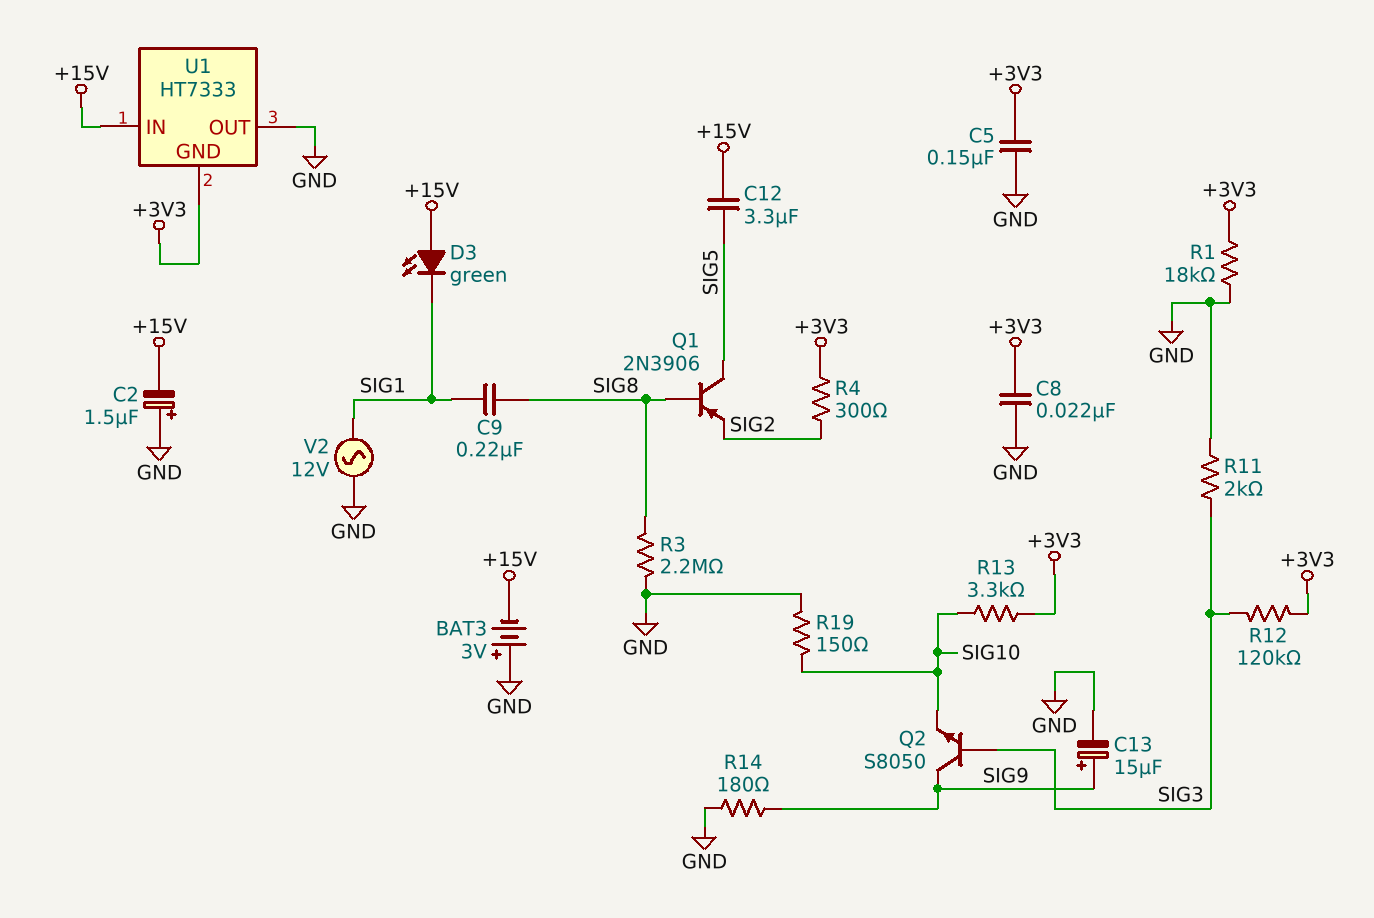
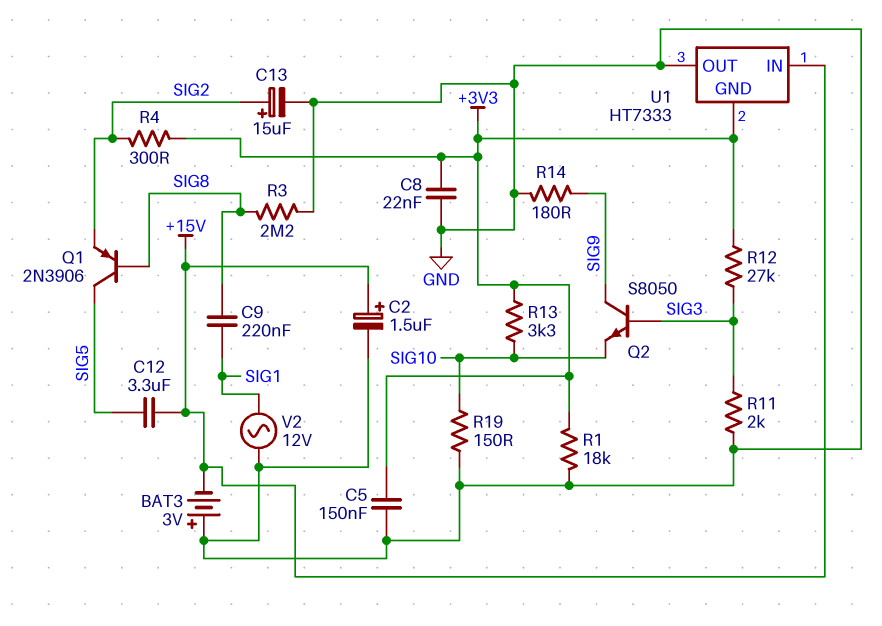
C2: 1.5uF (plus GND, minus +15V) -> 1.5uF (plus +15V, minus GND)
C13: 15uF (plus SIG9, minus GND) -> 15uF (plus SIG2, minus GND)
D3: LED green (A +15V, K SIG1) -> none
R12: 120k (+3V3, SIG3) -> 27k (+3V3, SIG3)

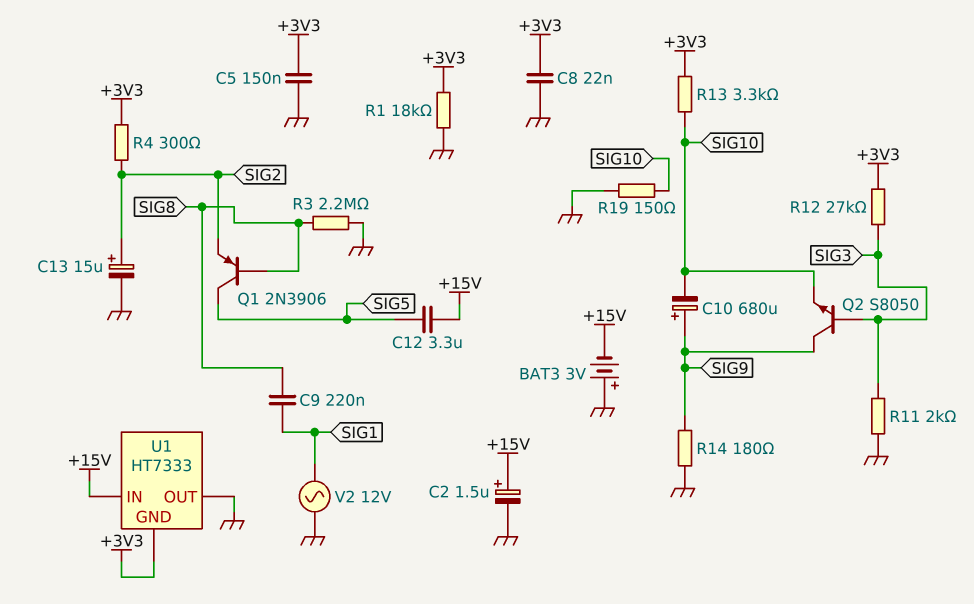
C10: none -> 680uF (plus SIG9, minus SIG10)

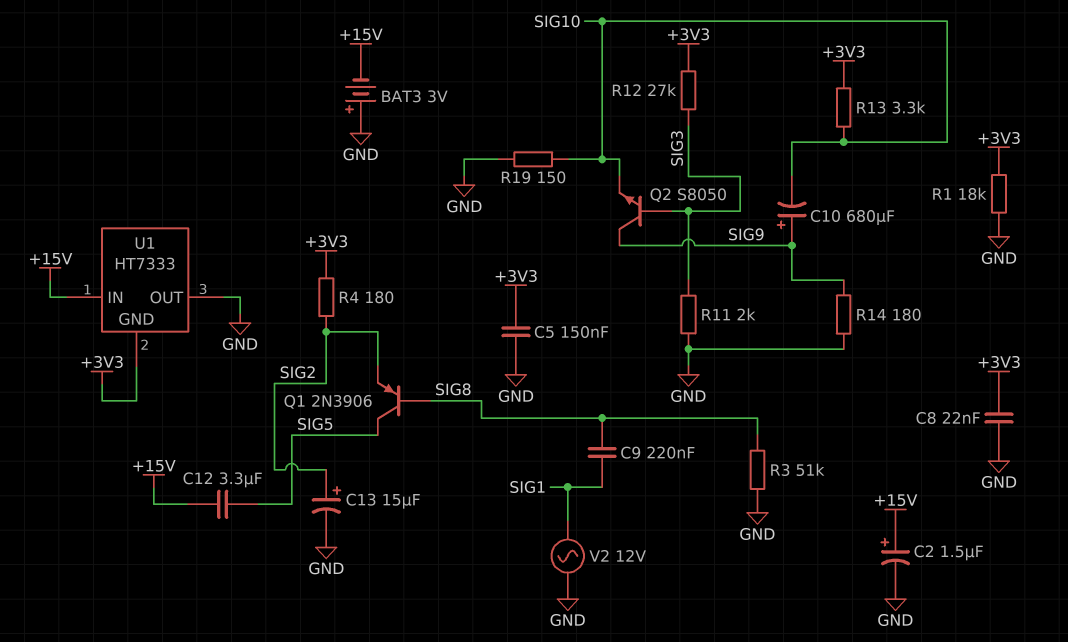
R3: 2.2M (GND, SIG8) -> 51k (GND, SIG8)
R4: 300 (+3V3, SIG2) -> 180 (+3V3, SIG2)

